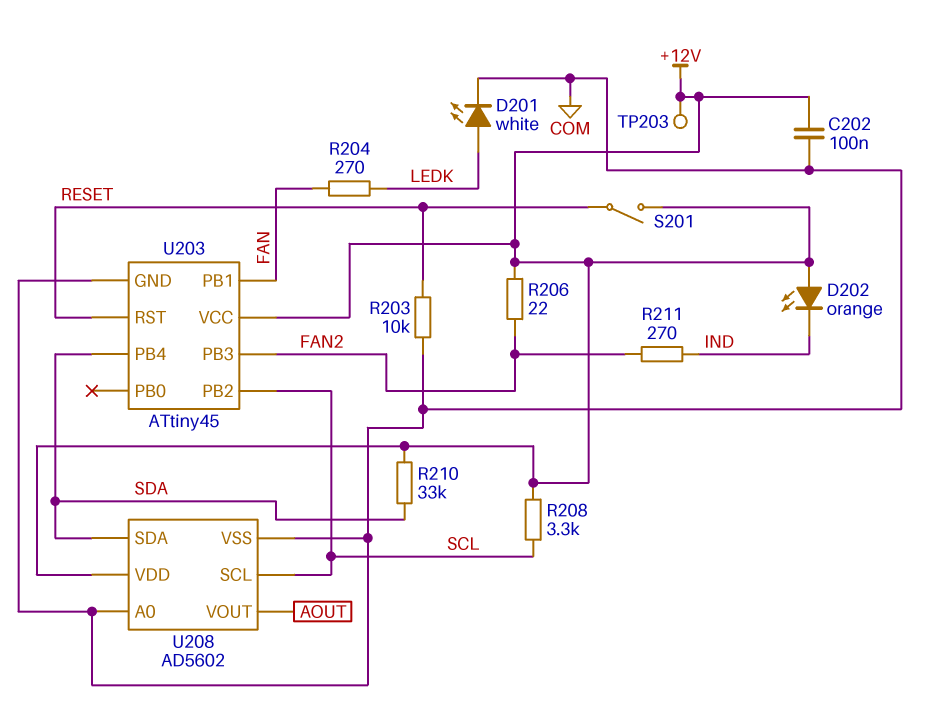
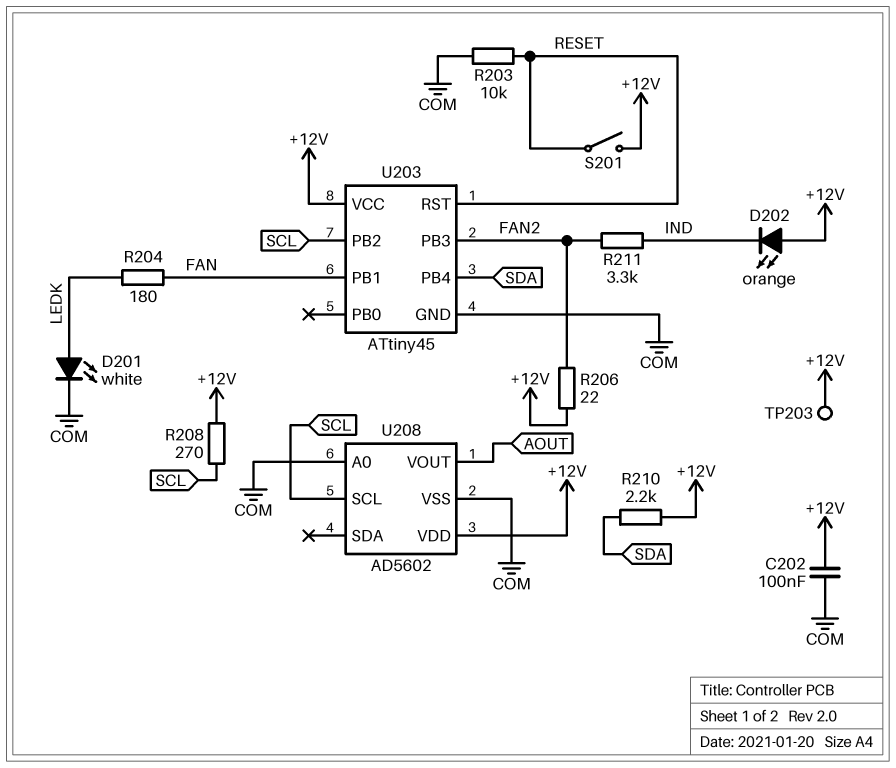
R204: 270 (FAN, LEDK) -> 180 (FAN, LEDK)
R208: 3.3k (+12V, SCL) -> 270 (+12V, SCL)
R210: 33k (+12V, SDA) -> 2.2k (+12V, SDA)
R211: 270 (FAN2, IND) -> 3.3k (FAN2, IND)
U208 pin SDA: SDA -> none

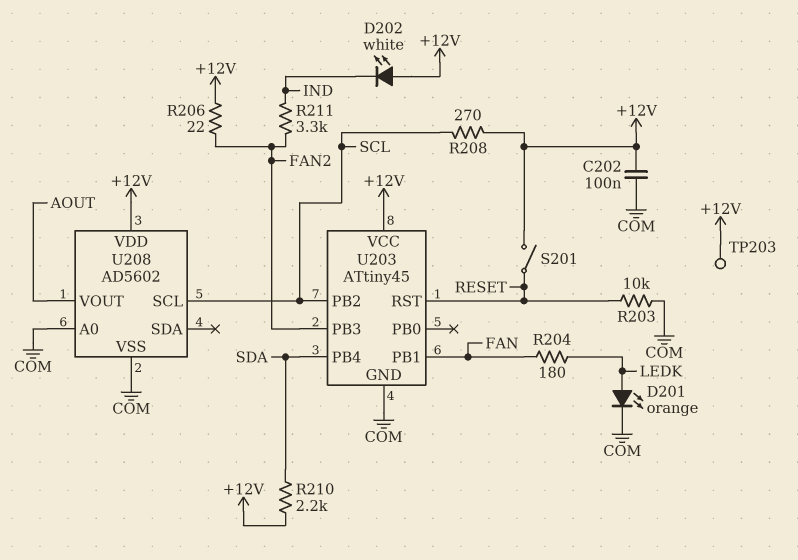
D201: LED white (A LEDK, K COM) -> LED orange (A LEDK, K COM)
D202: LED orange (A +12V, K IND) -> LED white (A +12V, K IND)

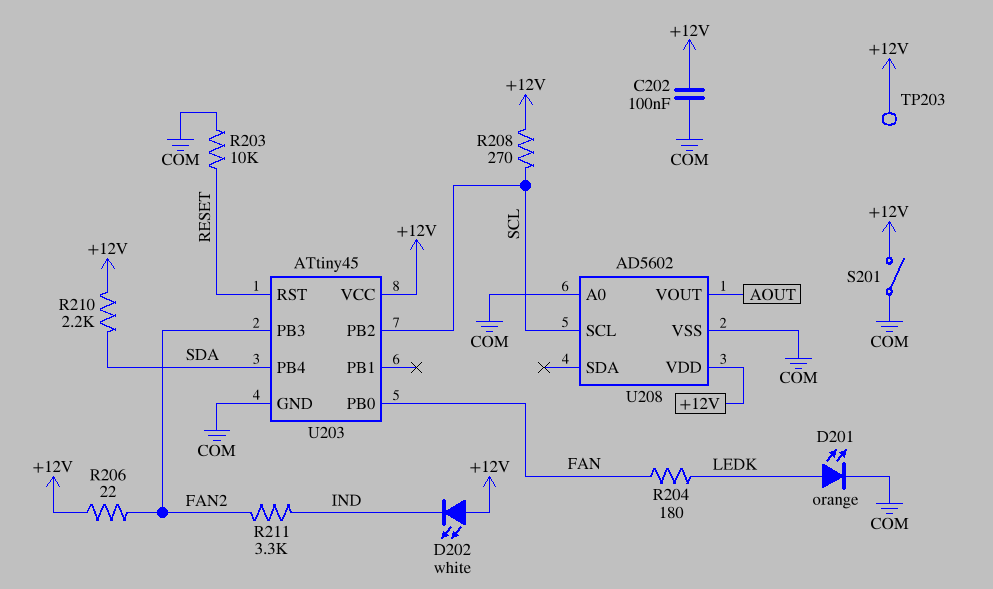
S201: switch (+12V, RESET) -> switch (+12V, COM)
U203 pin PB0: none -> FAN
U203 pin PB1: FAN -> none

